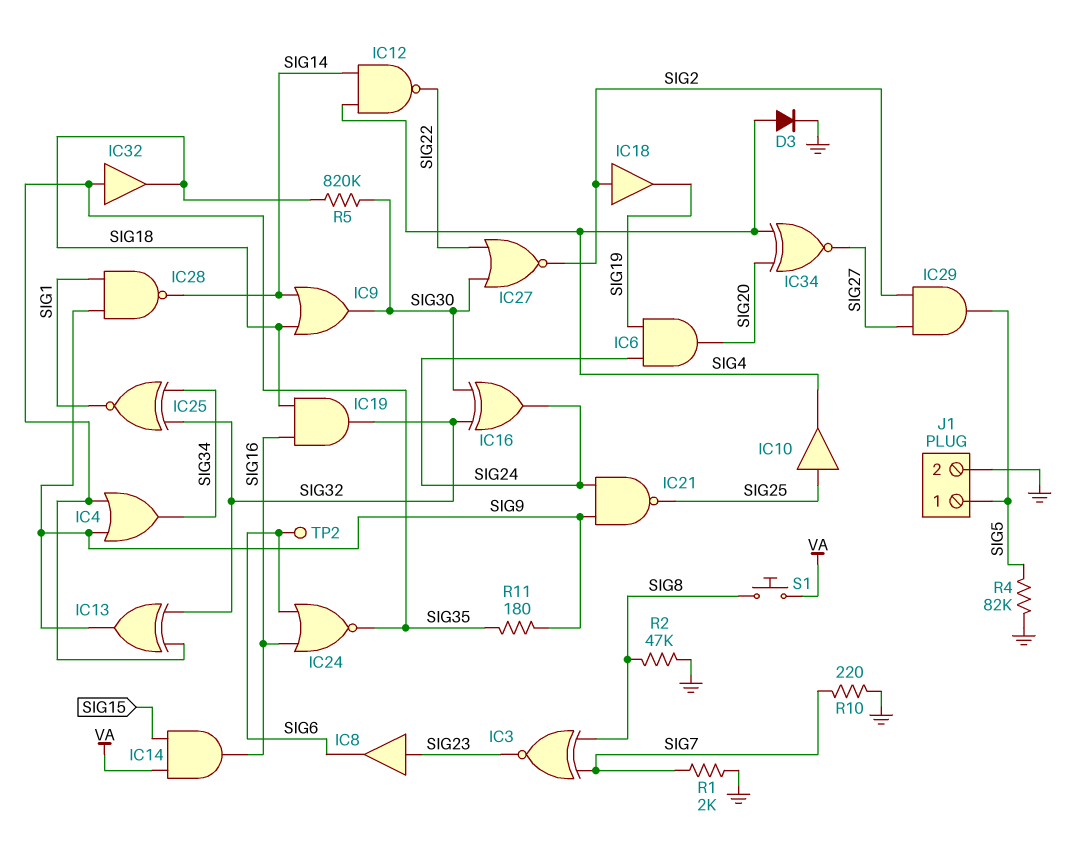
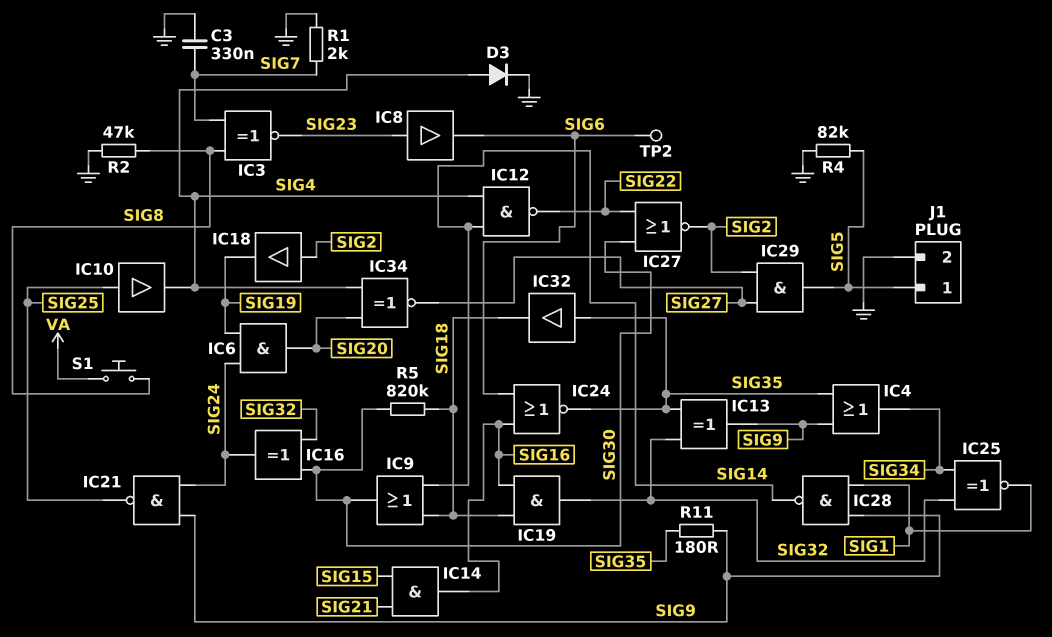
C3: none -> 330nF (GND, SIG7)
IC14: AND (in SIG15, in VA, out SIG16) -> AND (in SIG15, in SIG21, out SIG16)
R10: 220 (GND, SIG7) -> none

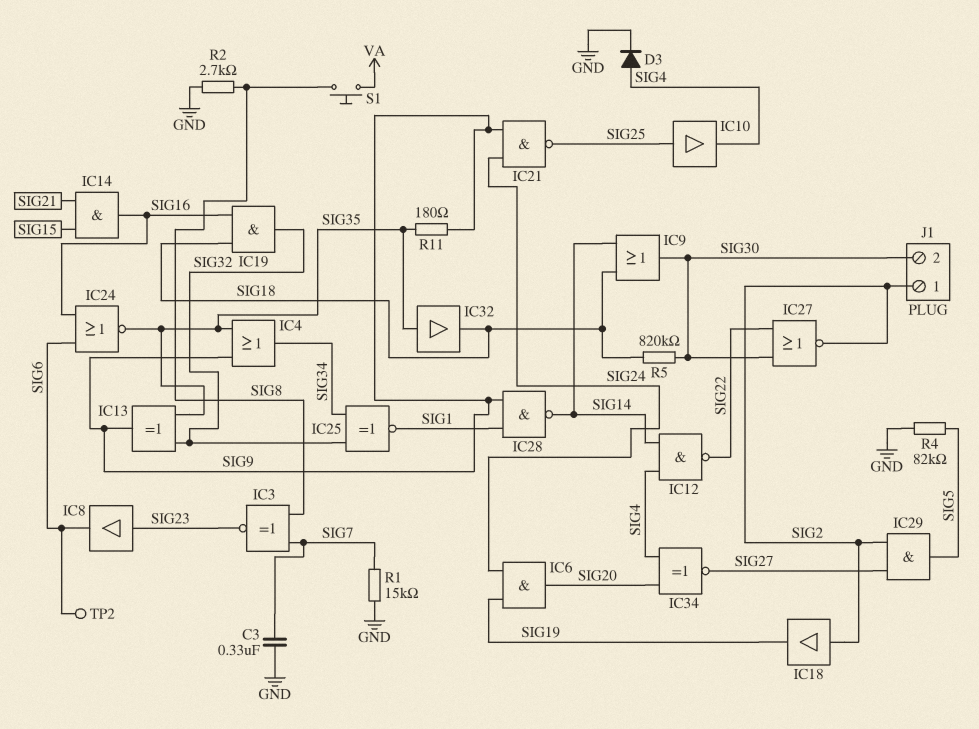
IC16: XOR (in SIG30, in SIG32, out SIG24) -> none
J1 pin 1: SIG5 -> SIG2
J1 pin 2: GND -> SIG30
R1: 2k (GND, SIG7) -> 15k (GND, SIG7)
R2: 47k (GND, SIG8) -> 2.7k (GND, SIG8)

